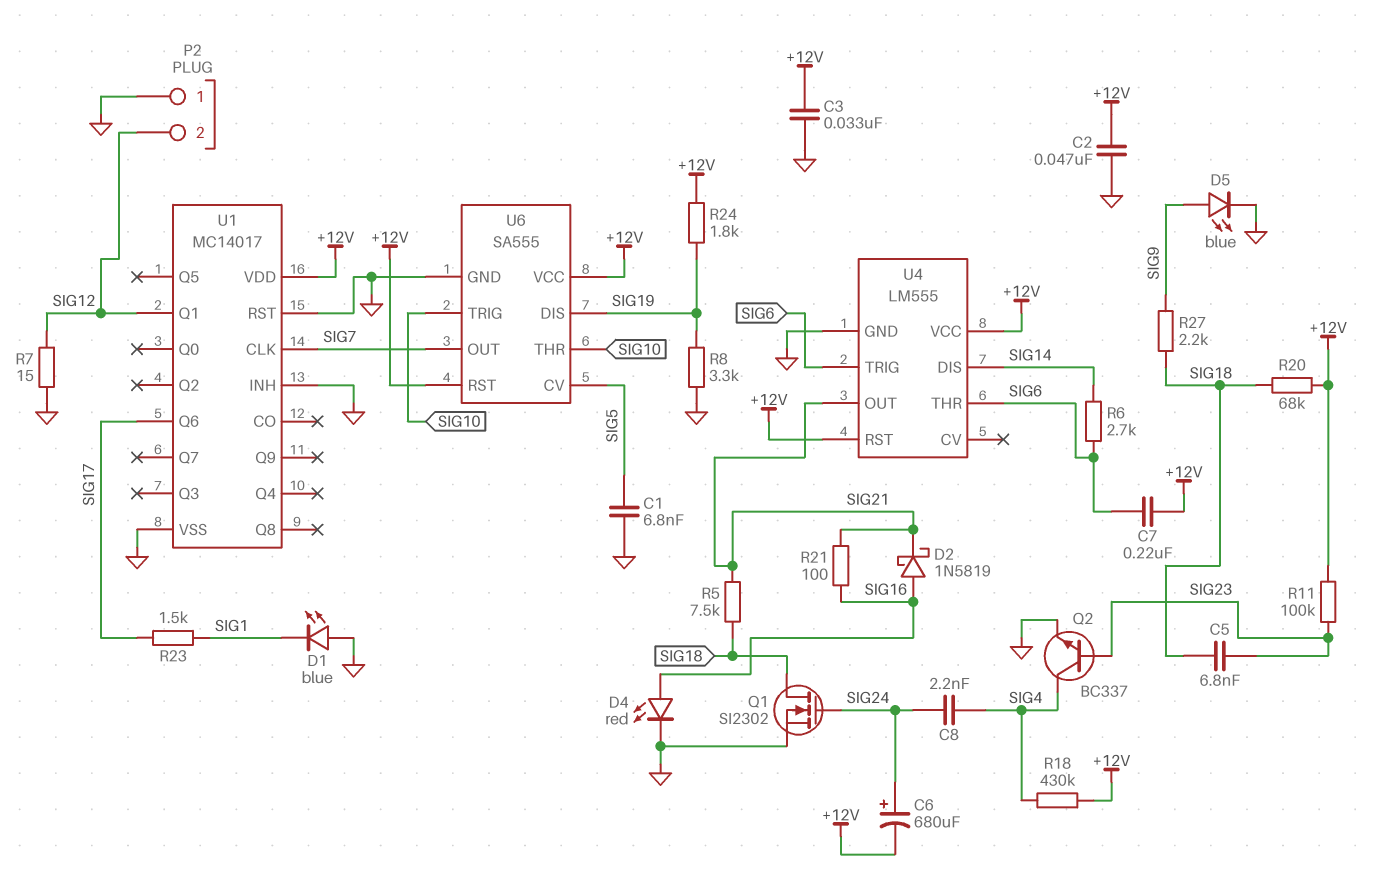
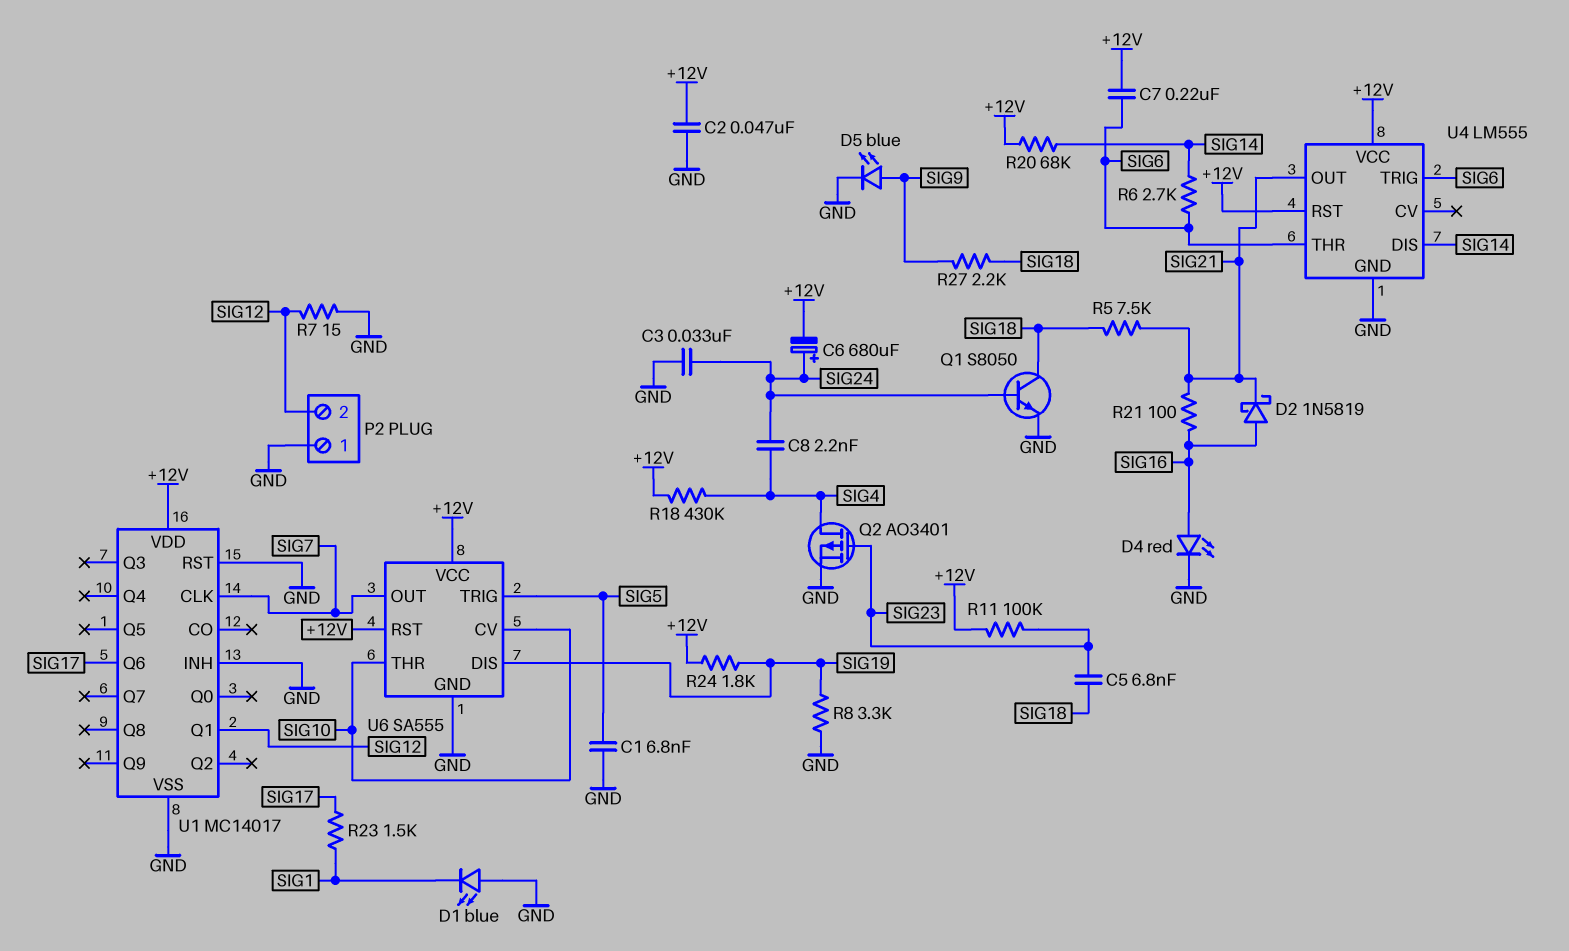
C3: 33nF (+12V, GND) -> 33nF (GND, SIG24)
Q1: NMOS SI2302 (G SIG24, D SIG18, S GND) -> NPN S8050 (B SIG24, C SIG18, E GND)
Q2: NPN BC337 (B SIG23, C SIG4, E GND) -> PMOS AO3401 (G SIG23, D SIG4, S GND)
R20: 68k (+12V, SIG18) -> 68k (+12V, SIG14)
U6 pin CV: SIG5 -> SIG10
U6 pin TRIG: SIG10 -> SIG5

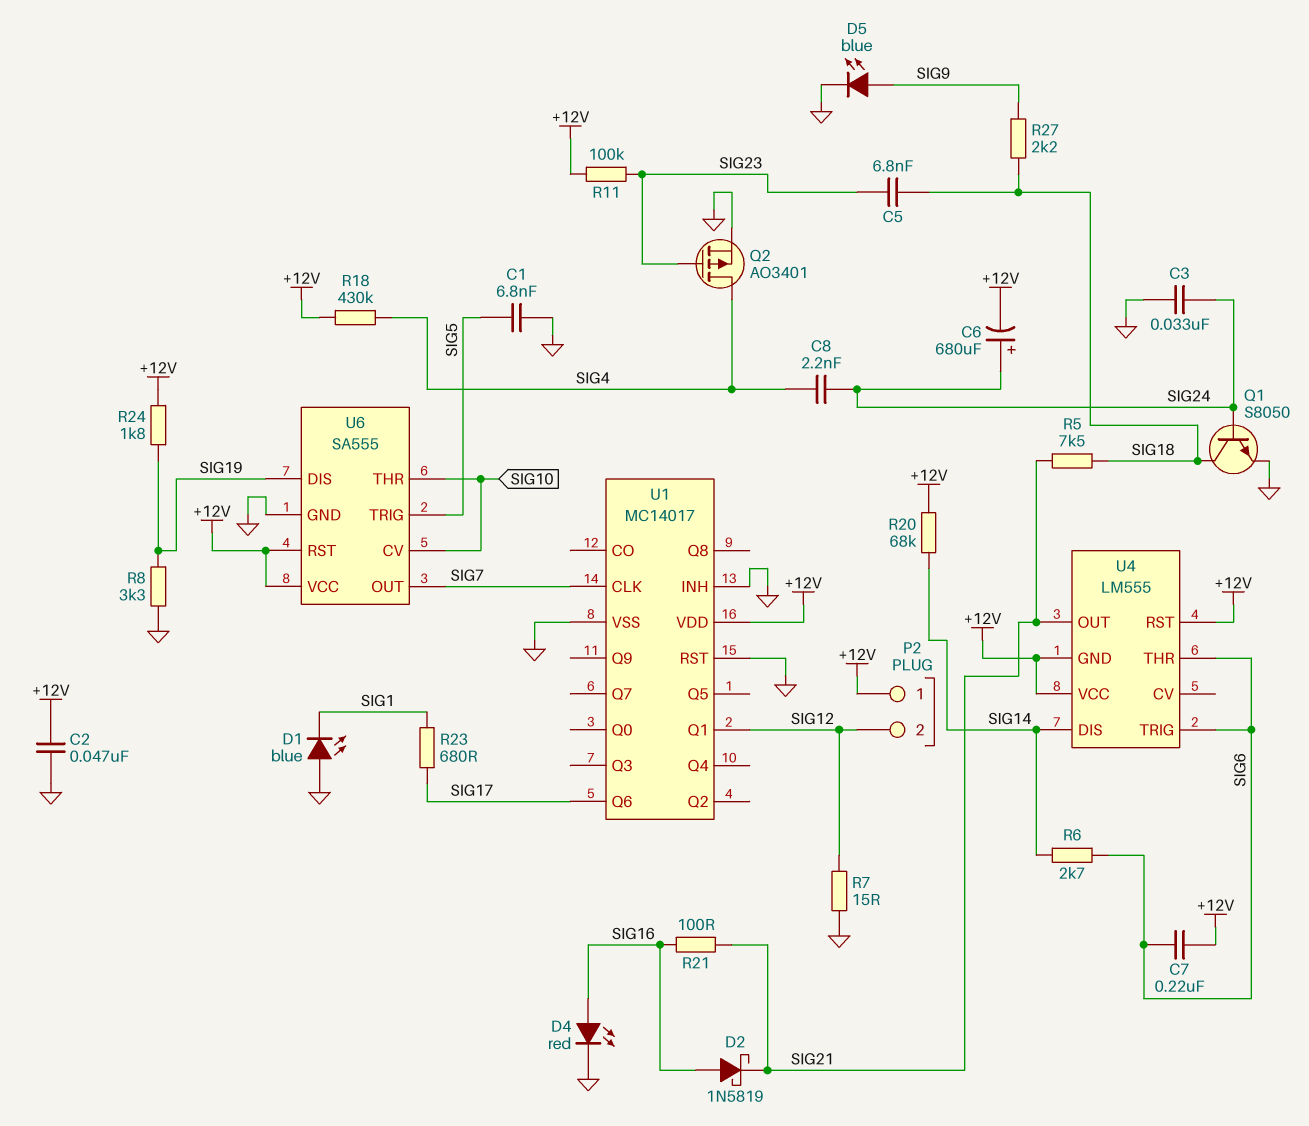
P2 pin 1: GND -> +12V
R23: 1.5k (SIG1, SIG17) -> 680 (SIG1, SIG17)
U4 pin GND: GND -> +12V

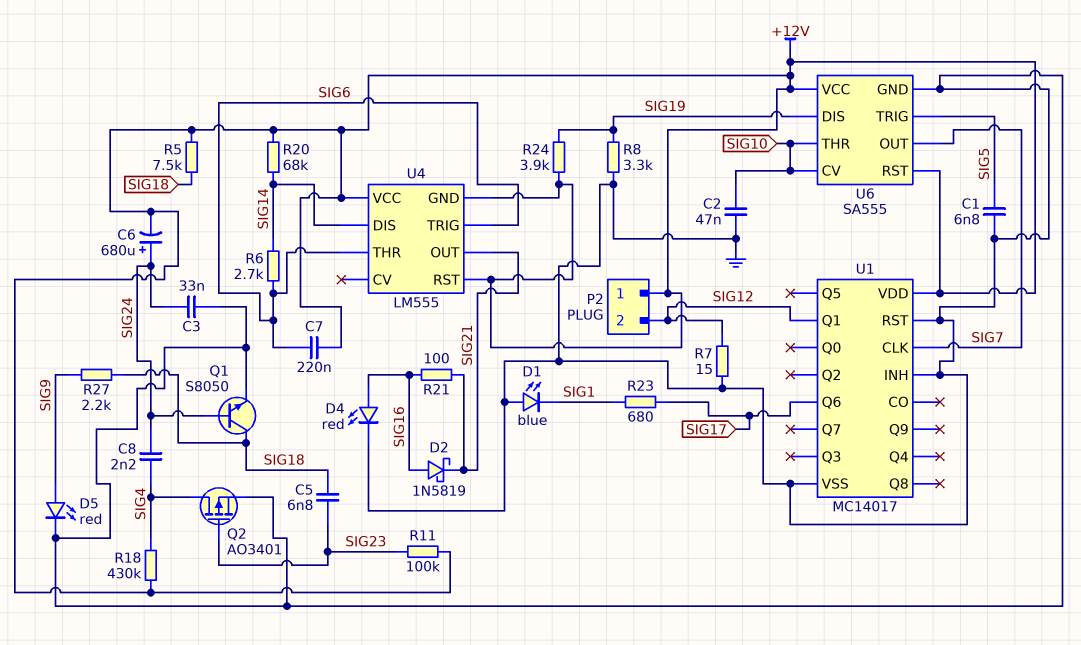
C2: 47nF (+12V, GND) -> 47nF (GND, SIG10)
D5: LED blue (A SIG9, K GND) -> LED red (A SIG9, K GND)
R5: 7.5k (SIG18, SIG21) -> 7.5k (+12V, SIG18)
R24: 1.8k (+12V, SIG19) -> 3.9k (+12V, SIG19)

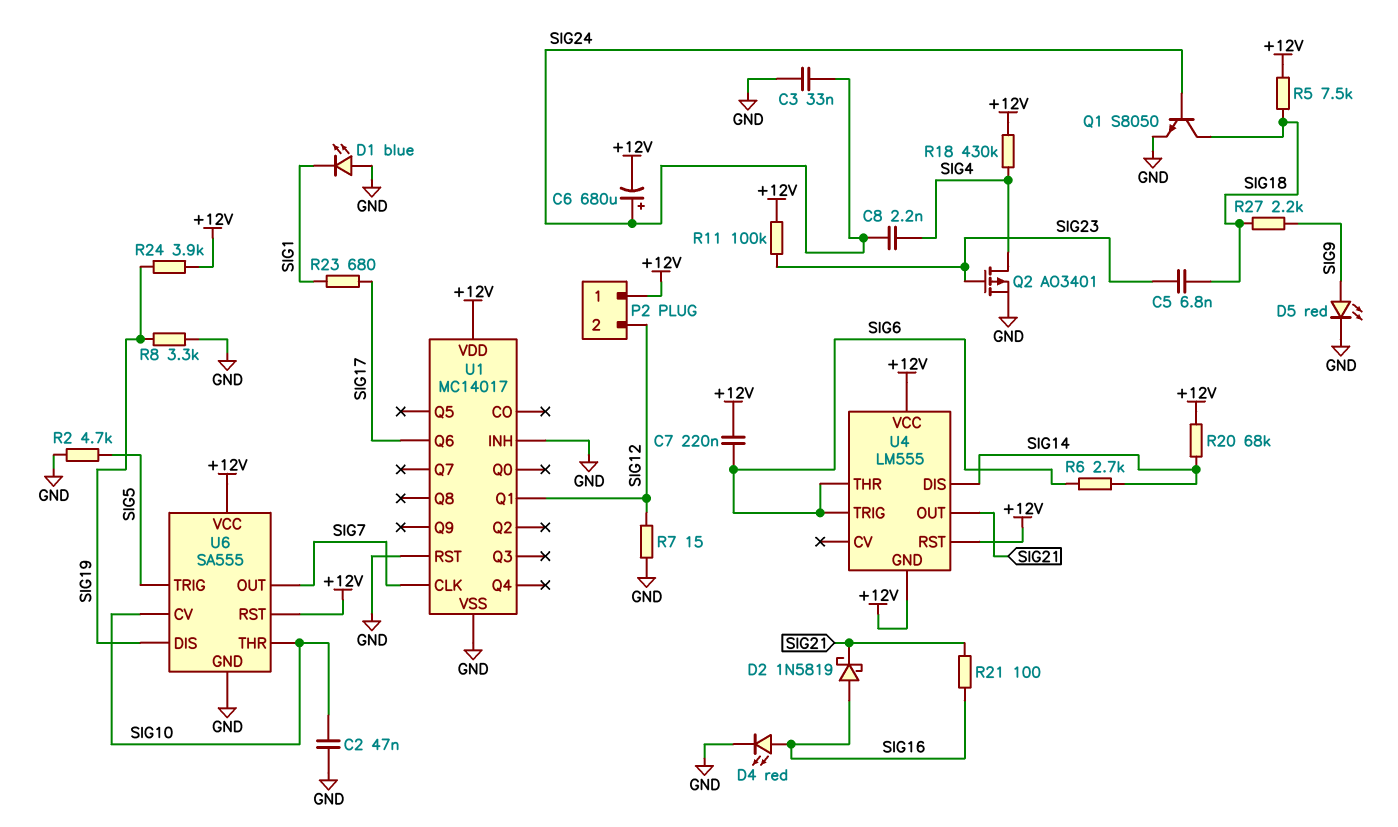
C1: 6.8nF (GND, SIG5) -> none
R2: none -> 4.7k (GND, SIG5)

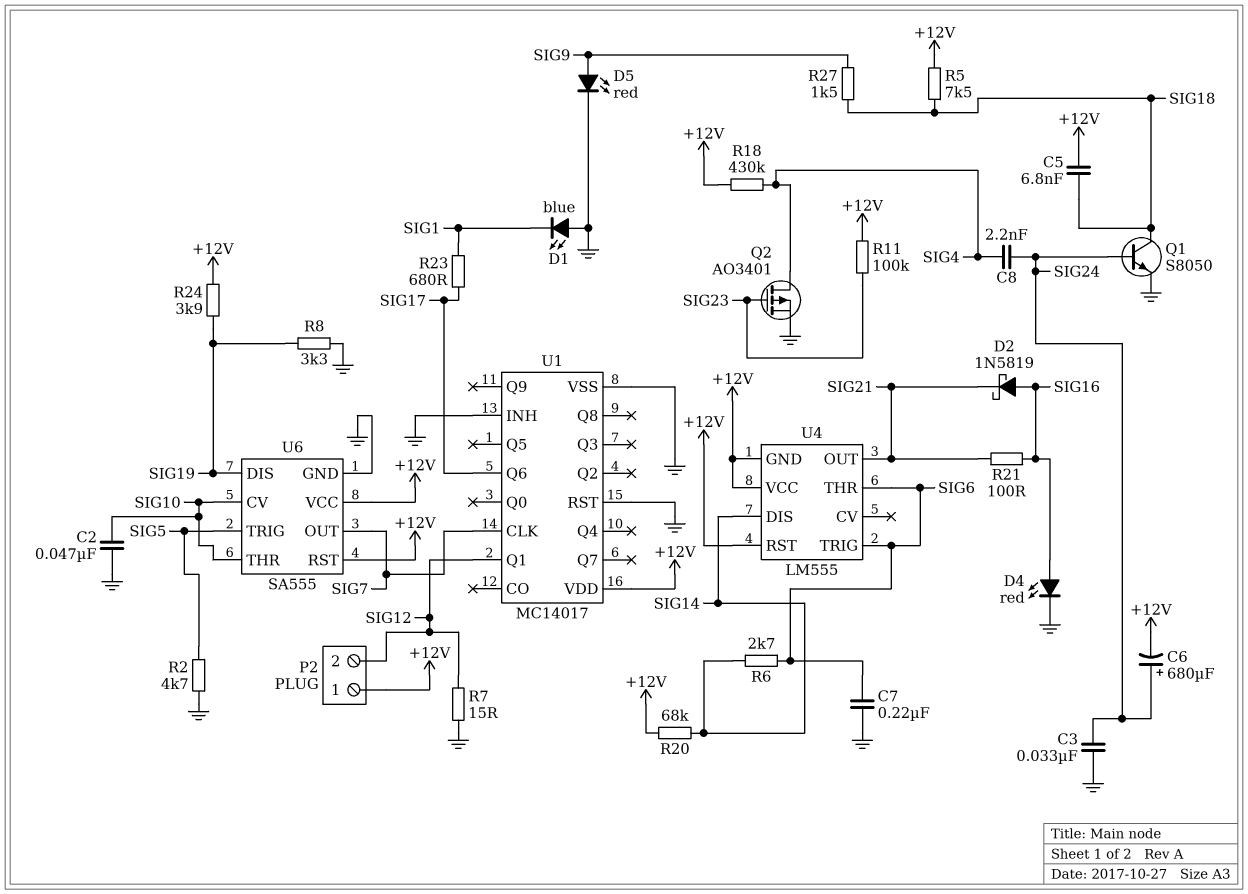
C5: 6.8nF (SIG18, SIG23) -> 6.8nF (+12V, SIG18)
C7: 220nF (+12V, SIG6) -> 220nF (GND, SIG6)
R27: 2.2k (SIG9, SIG18) -> 1.5k (SIG9, SIG18)

